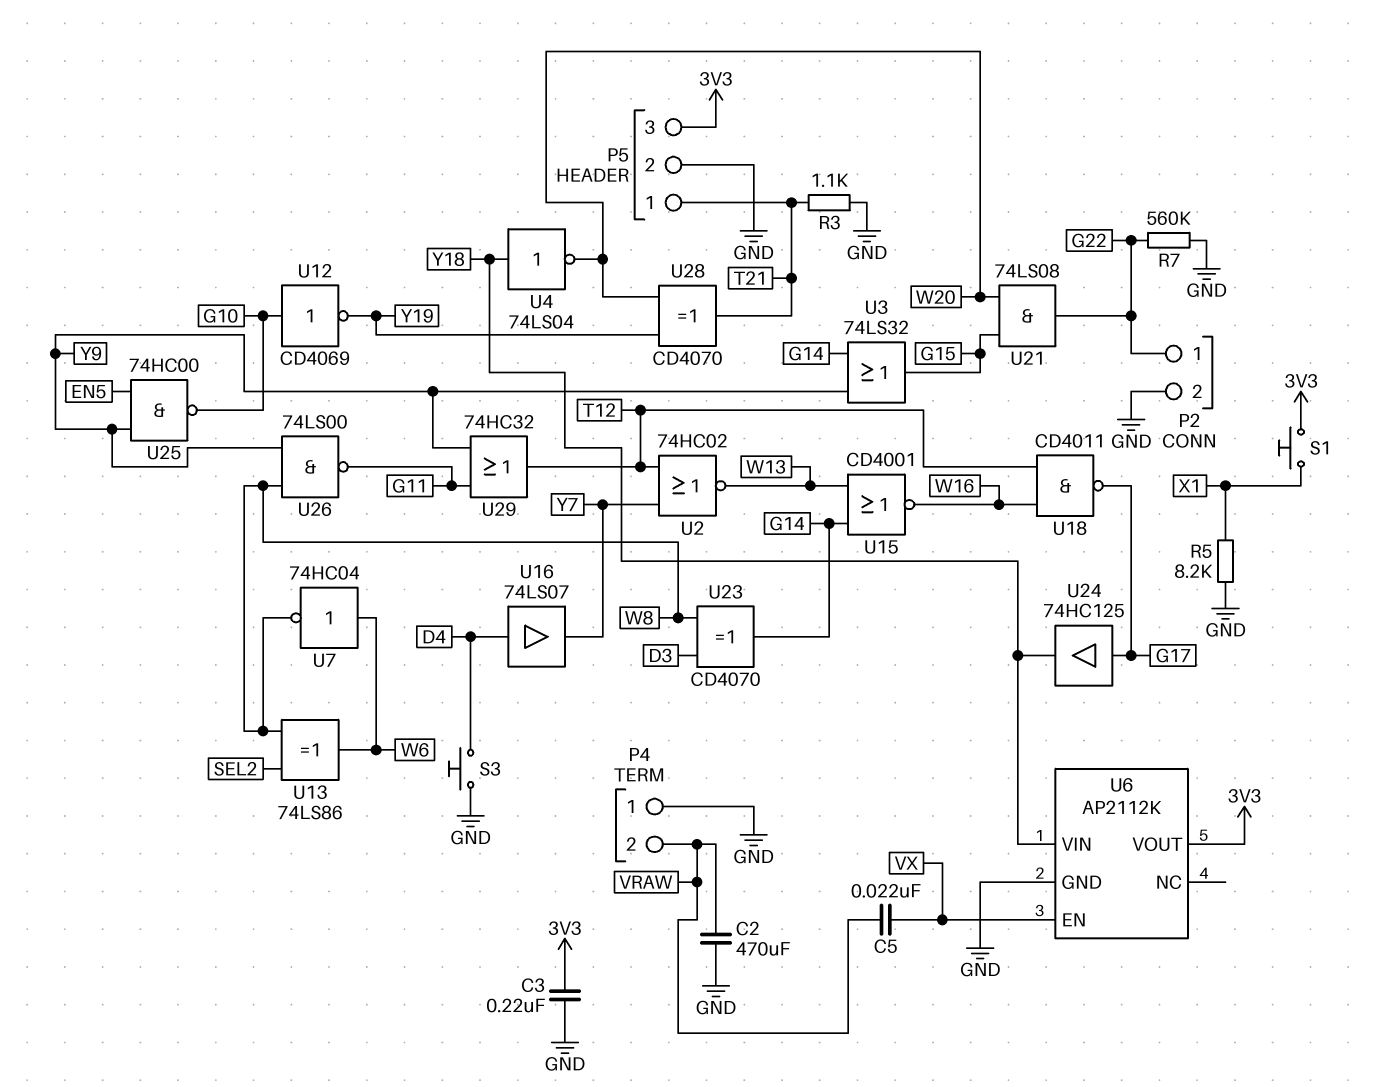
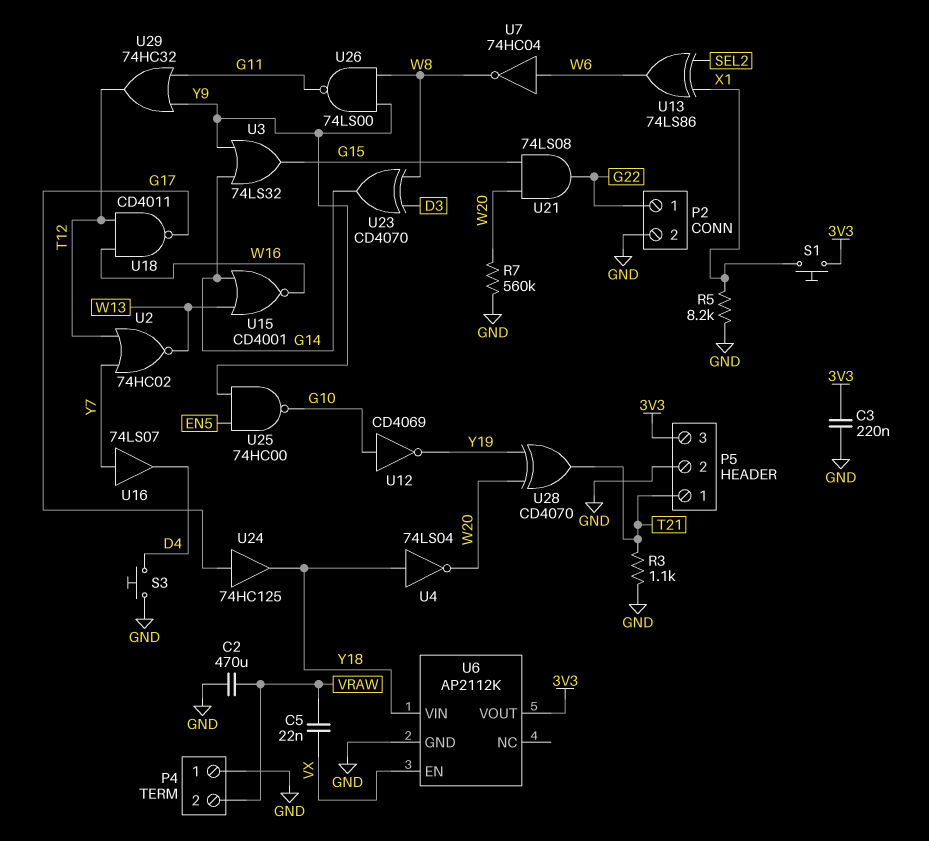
R7: 560k (G22, GND) -> 560k (GND, W20)
U13: XOR 74LS86 (in SEL2, in W8, out W6) -> XOR 74LS86 (in SEL2, in X1, out W6)
U16: buffer 74LS07 (in D4, out Y7) -> buffer 74LS07 (in Y7, out D4)

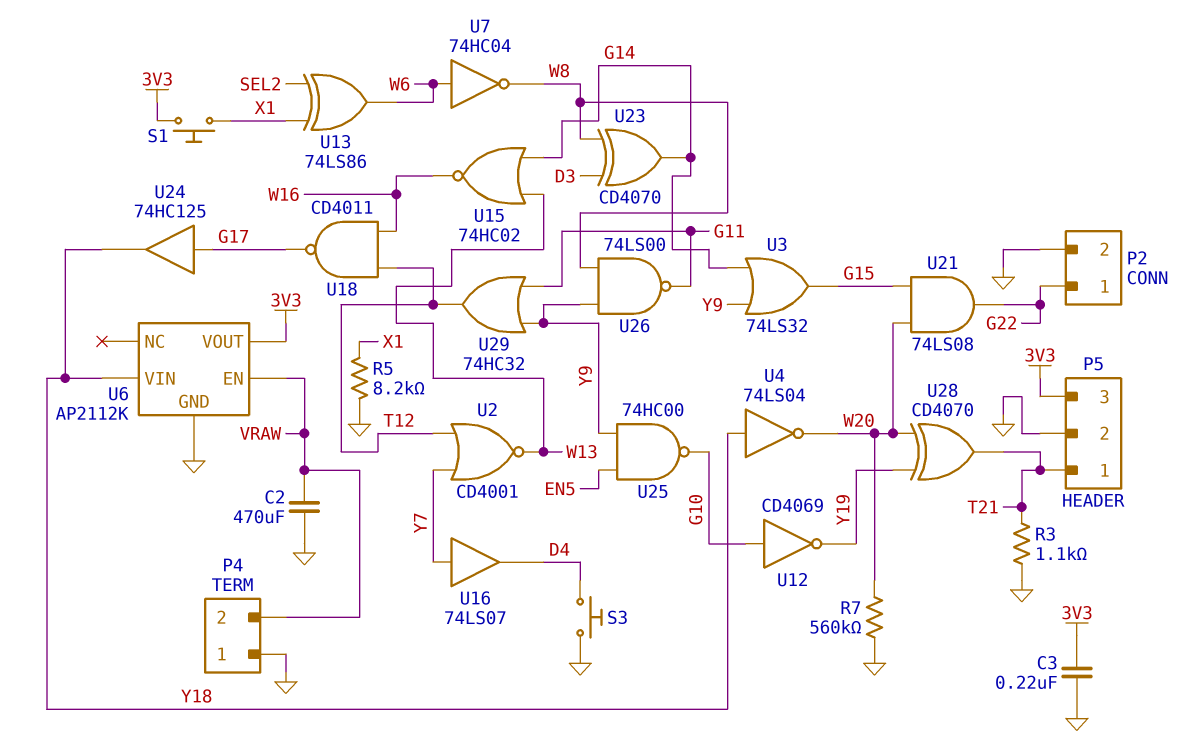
C5: 22nF (VRAW, VX) -> none
U2: NOR 74HC02 (in T12, in Y7, out W13) -> NOR CD4001 (in T12, in Y7, out W13)
U6 pin EN: VX -> VRAW
U15: NOR CD4001 (in G14, in W13, out W16) -> NOR 74HC02 (in G14, in W13, out W16)

